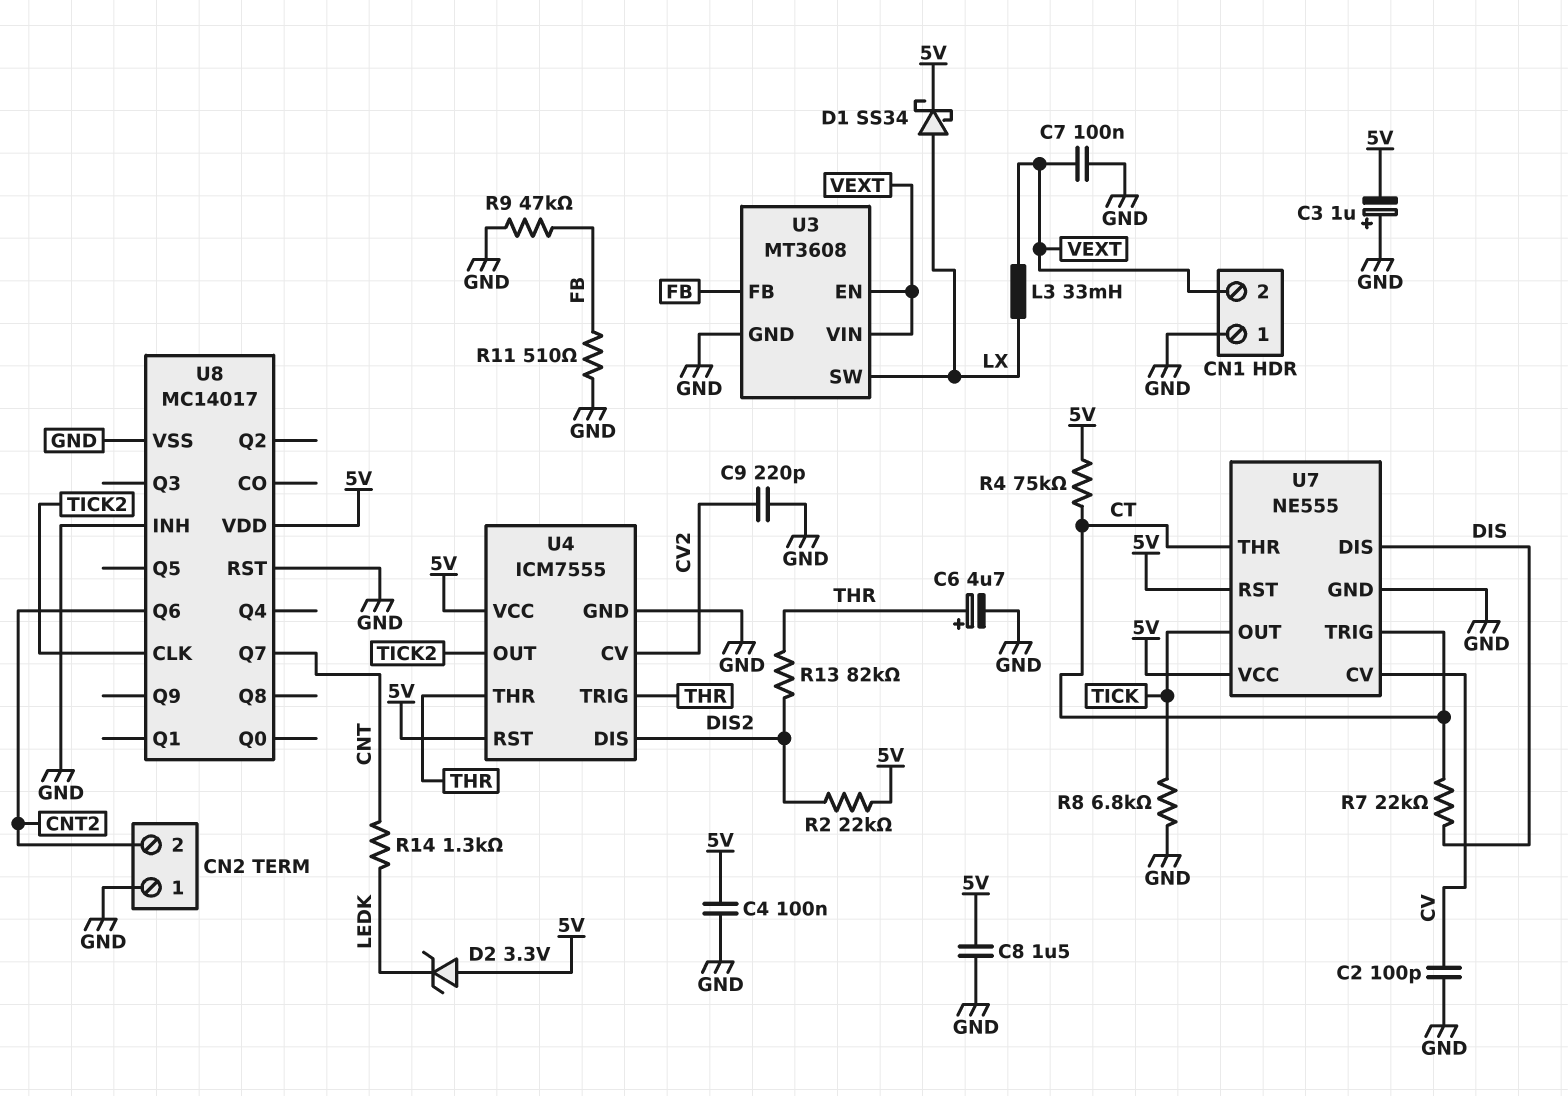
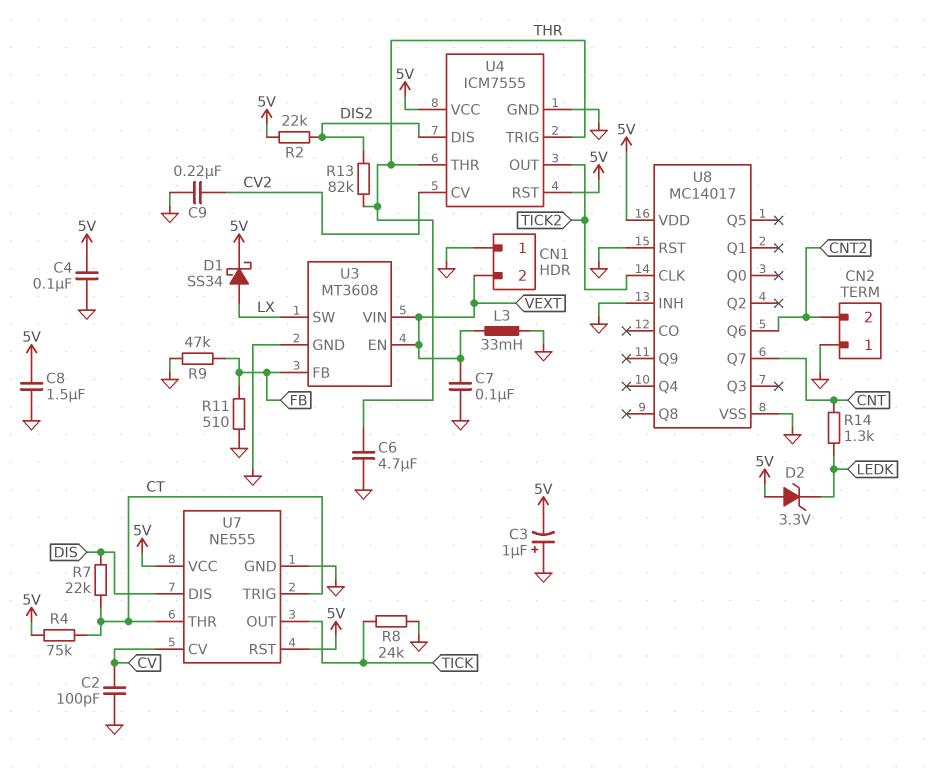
C6: 4.7uF (plus THR, minus GND) -> 4.7uF (GND, THR)
C9: 220pF (CV2, GND) -> 220nF (CV2, GND)
L3: 33mH (LX, VEXT) -> 33mH (GND, VEXT)
R8: 6.8k (GND, TICK) -> 24k (GND, TICK)

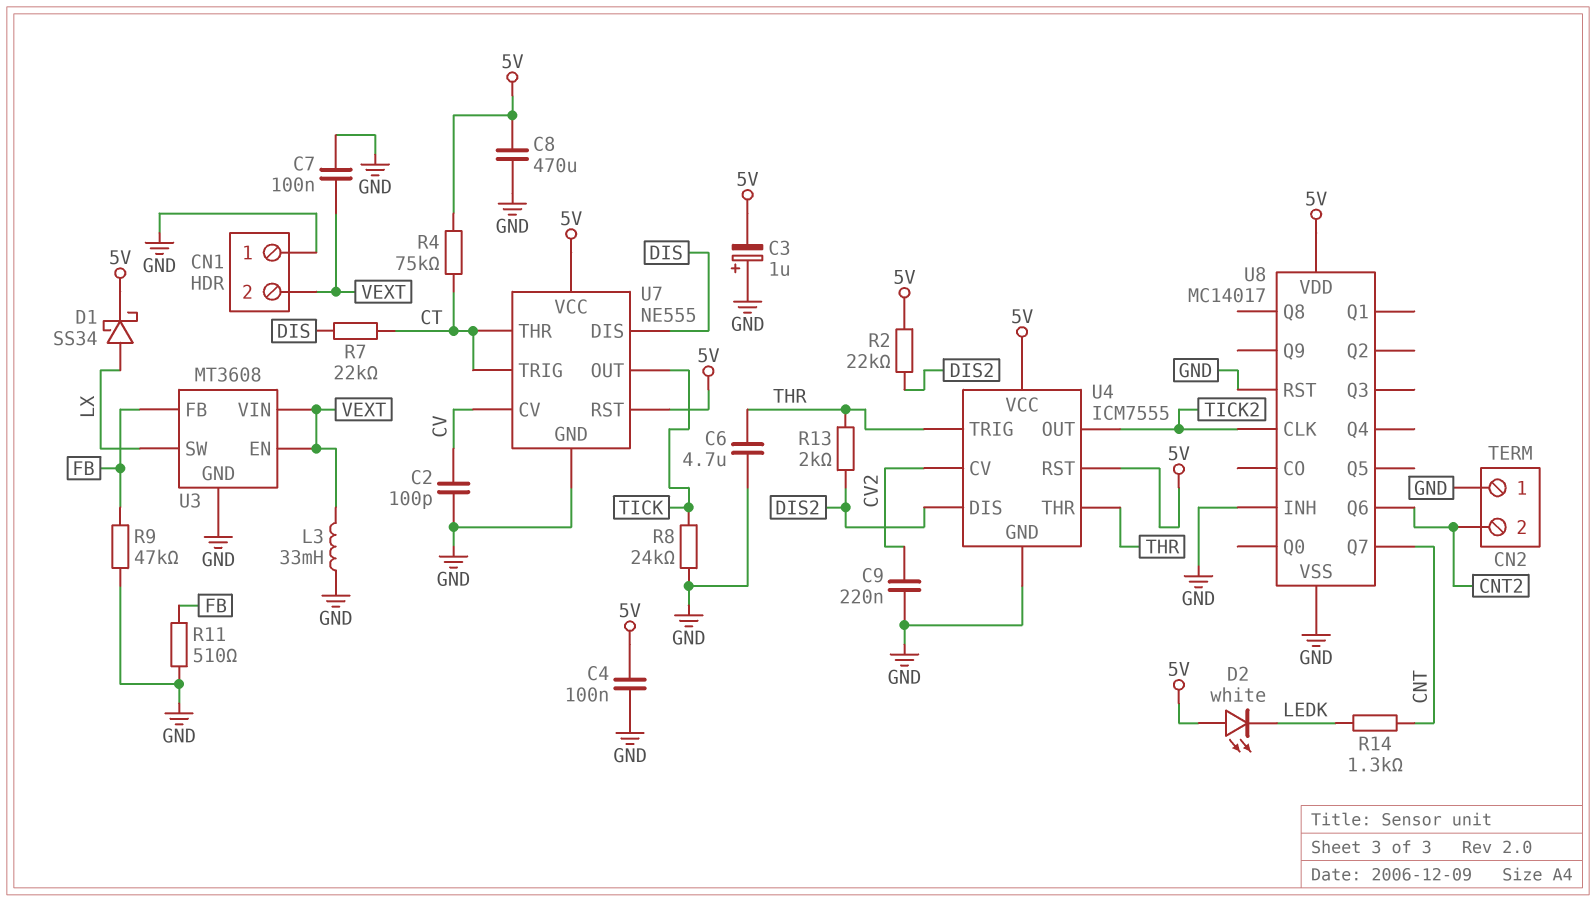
C8: 1.5uF (5V, GND) -> 470uF (5V, GND)
D2: zener 3.3V (A 5V, K LEDK) -> LED white (A 5V, K LEDK)
R13: 82k (DIS2, THR) -> 2k (DIS2, THR)

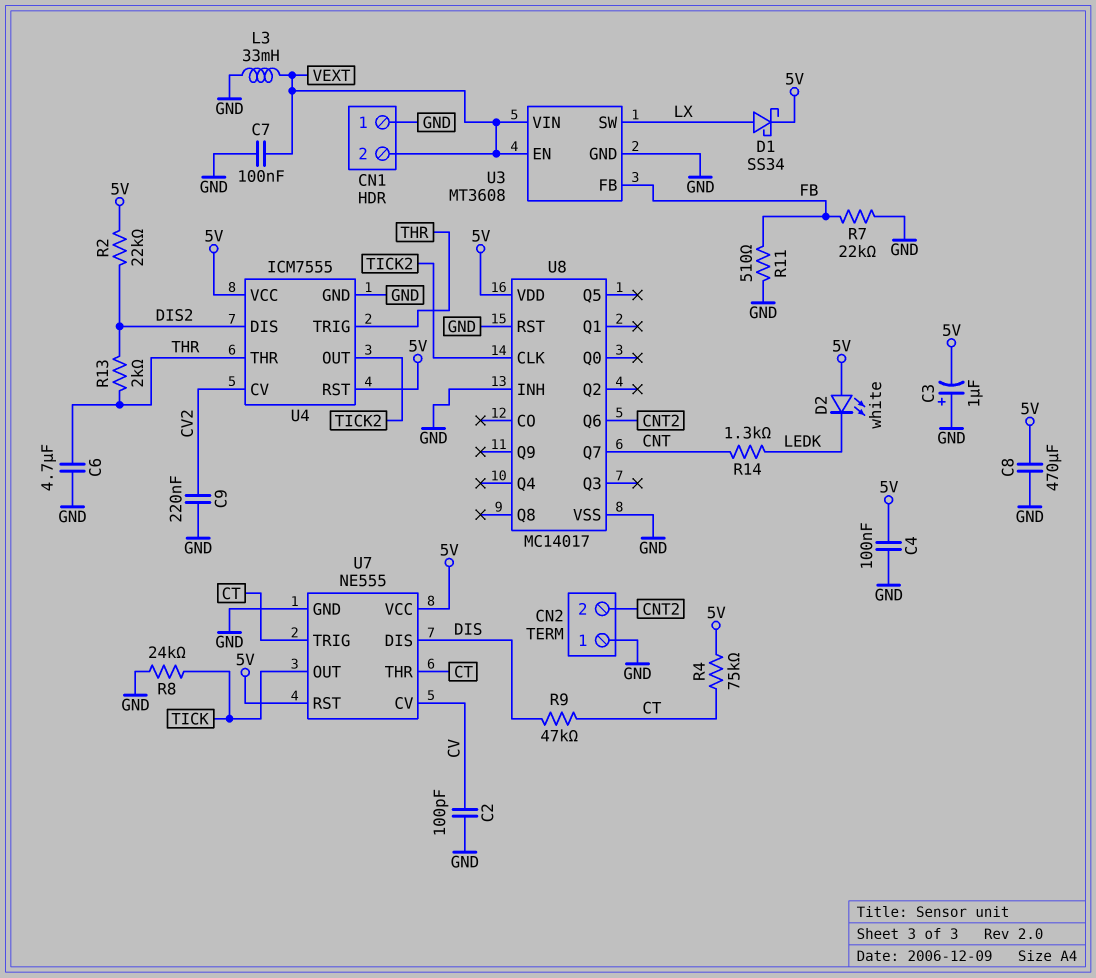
R7: 22k (CT, DIS) -> 22k (FB, GND)
R9: 47k (FB, GND) -> 47k (CT, DIS)

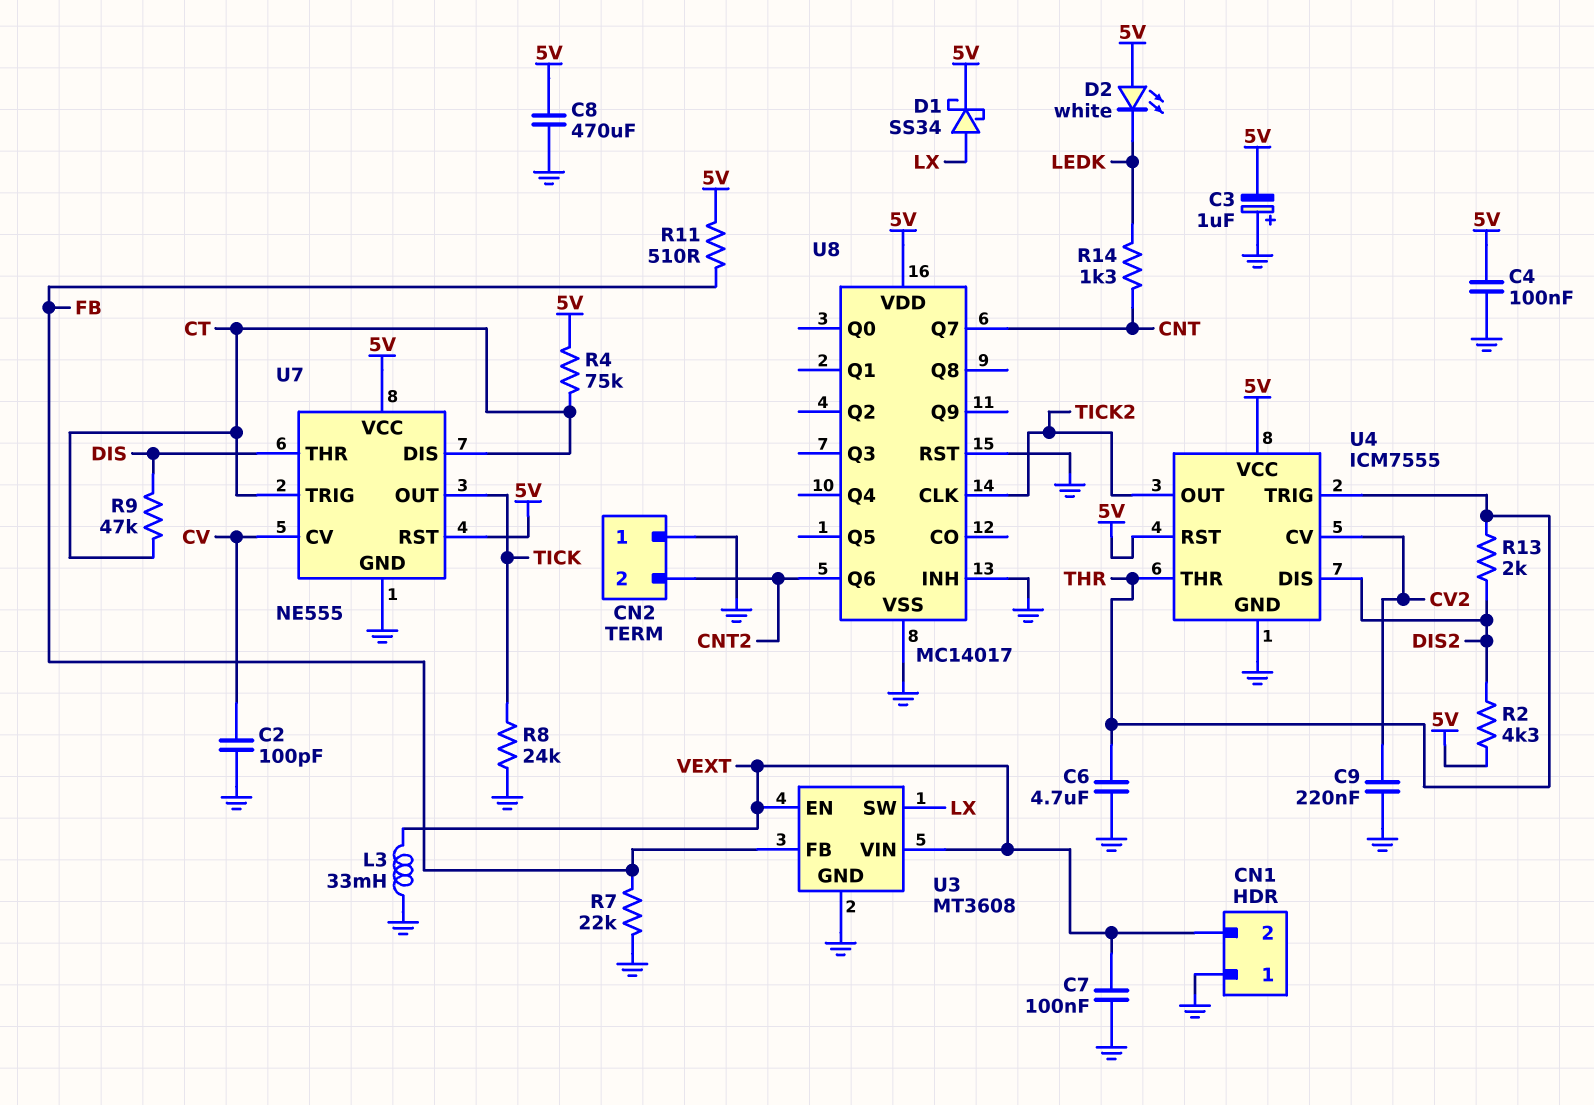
R2: 22k (5V, DIS2) -> 4.3k (5V, DIS2)
R11: 510 (FB, GND) -> 510 (5V, FB)
U7 pin DIS: DIS -> CT
U7 pin THR: CT -> DIS

